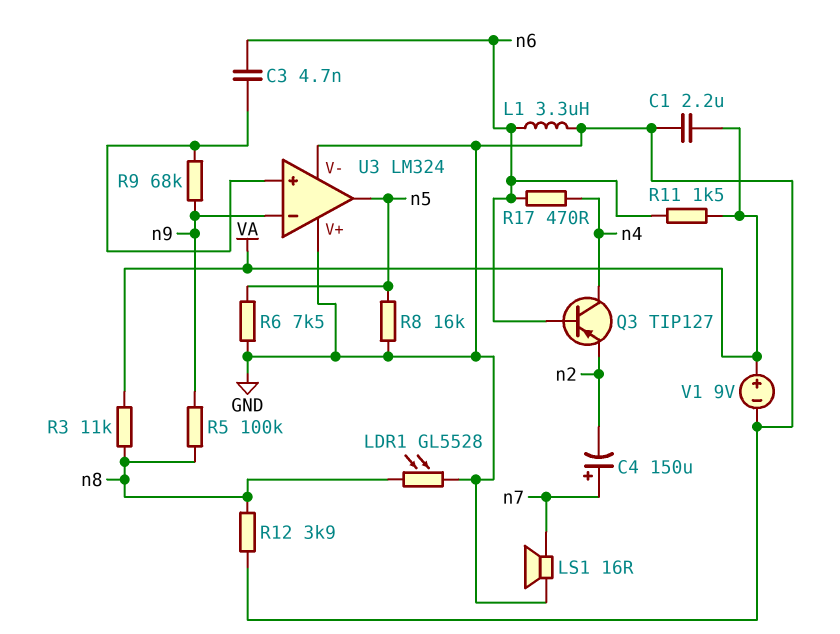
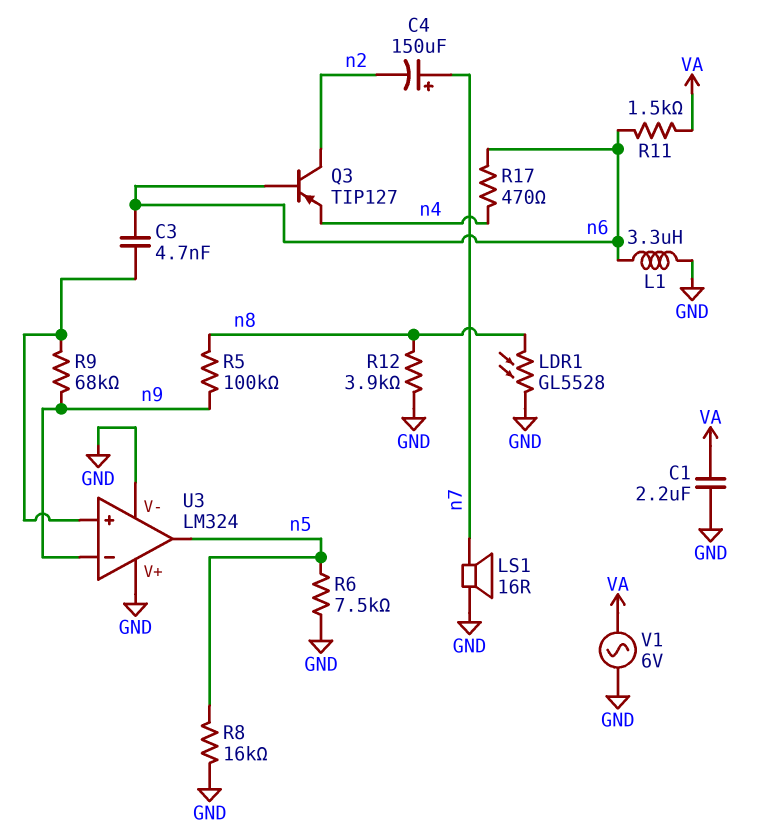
Q3: PNP TIP127 (B n6, C n4, E n2) -> PNP TIP127 (B n6, C n2, E n4)
R3: 11k (VA, n8) -> none
V1: 9V (plus VA, minus GND) -> AC 6V (GND, VA)

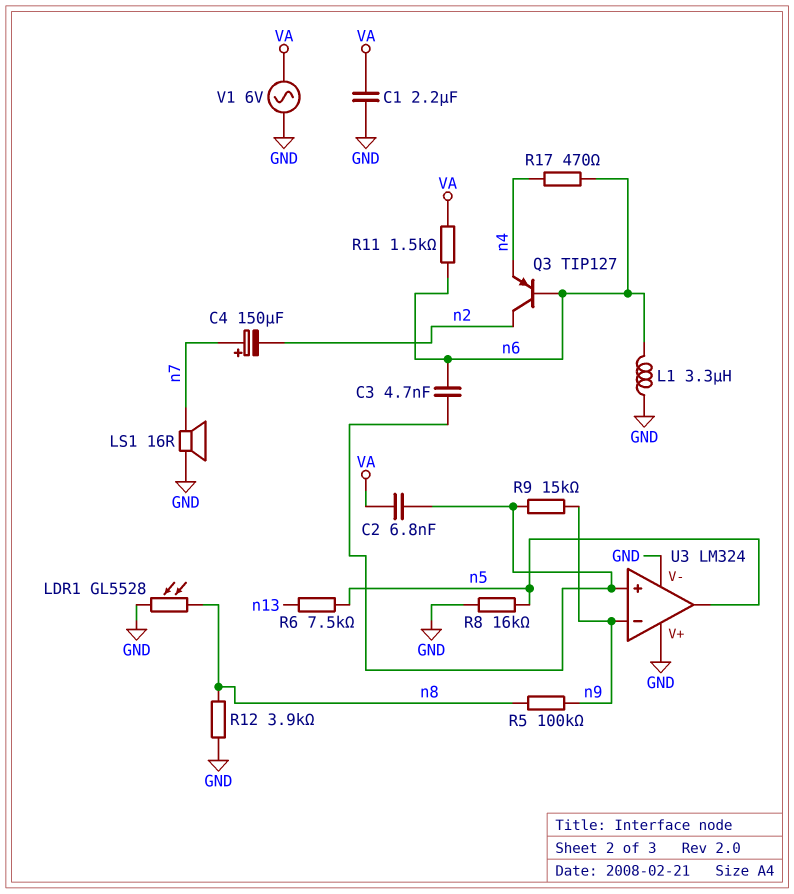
C2: none -> 6.8nF (U3/in+, VA)
R6: 7.5k (GND, n5) -> 7.5k (n5, n13)
R9: 68k (U3/in+, n9) -> 15k (U3/in+, n9)

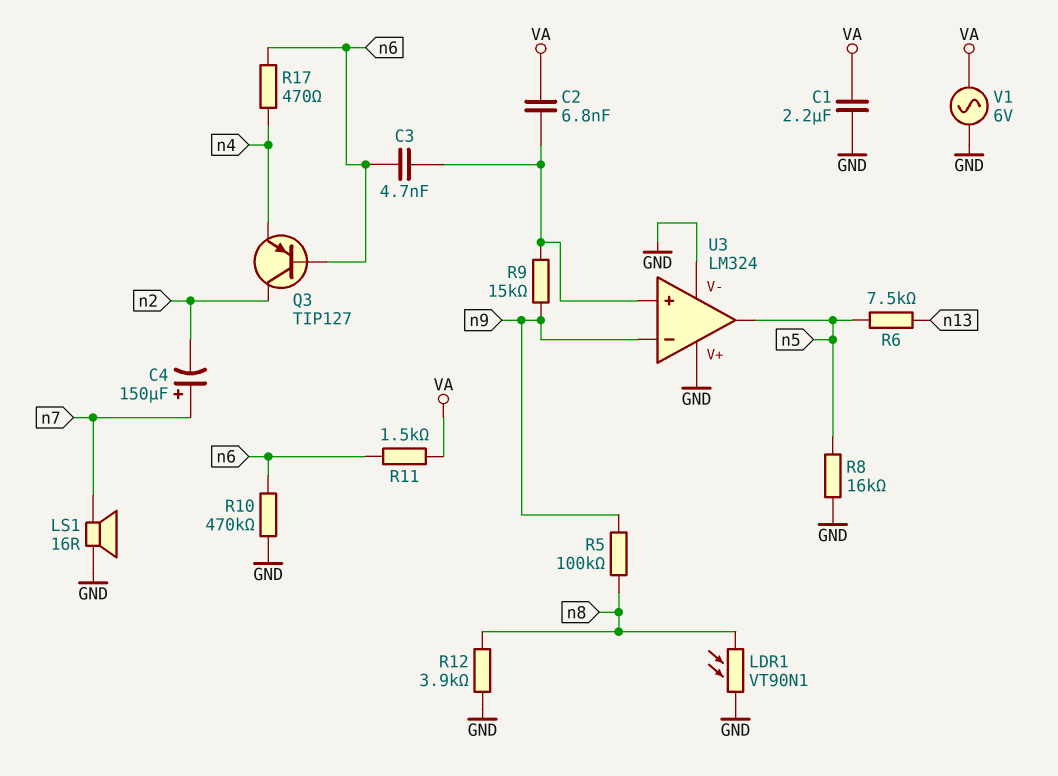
L1: 3.3uH (GND, n6) -> none
LDR1: GL5528 (GND, n8) -> VT90N1 (GND, n8)
R10: none -> 470k (GND, n6)

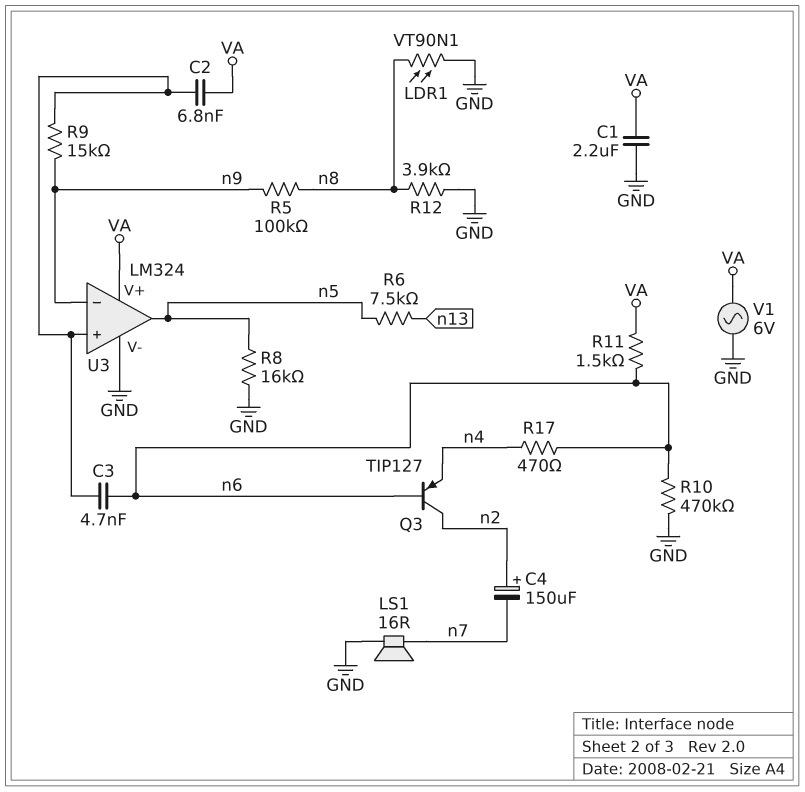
C4: 150uF (plus n7, minus n2) -> 150uF (plus n2, minus n7)
U3 pin V+: GND -> VA

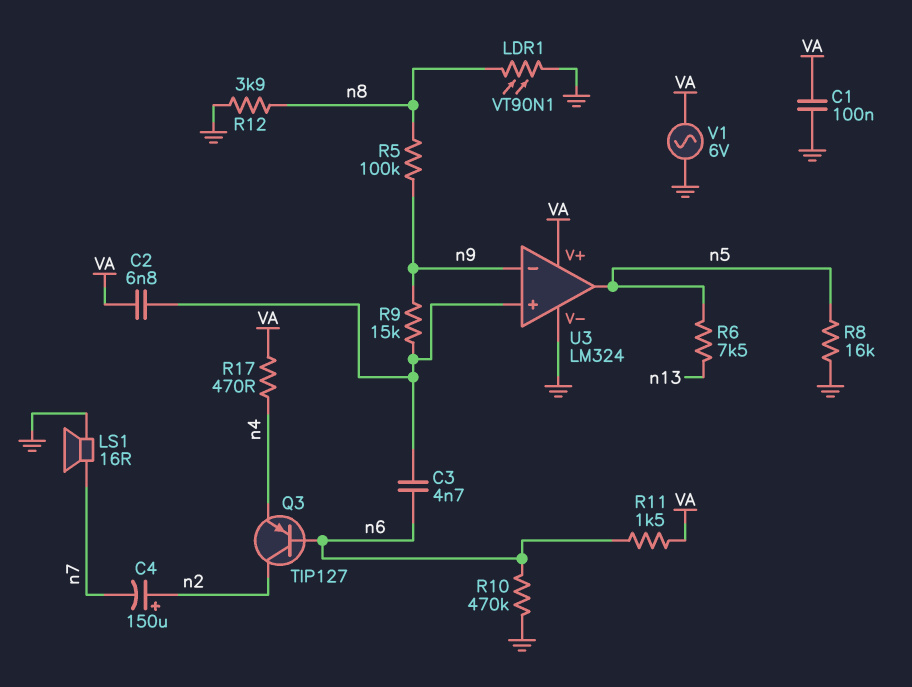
C1: 2.2uF (GND, VA) -> 100nF (GND, VA)
R17: 470 (n4, n6) -> 470 (VA, n4)

